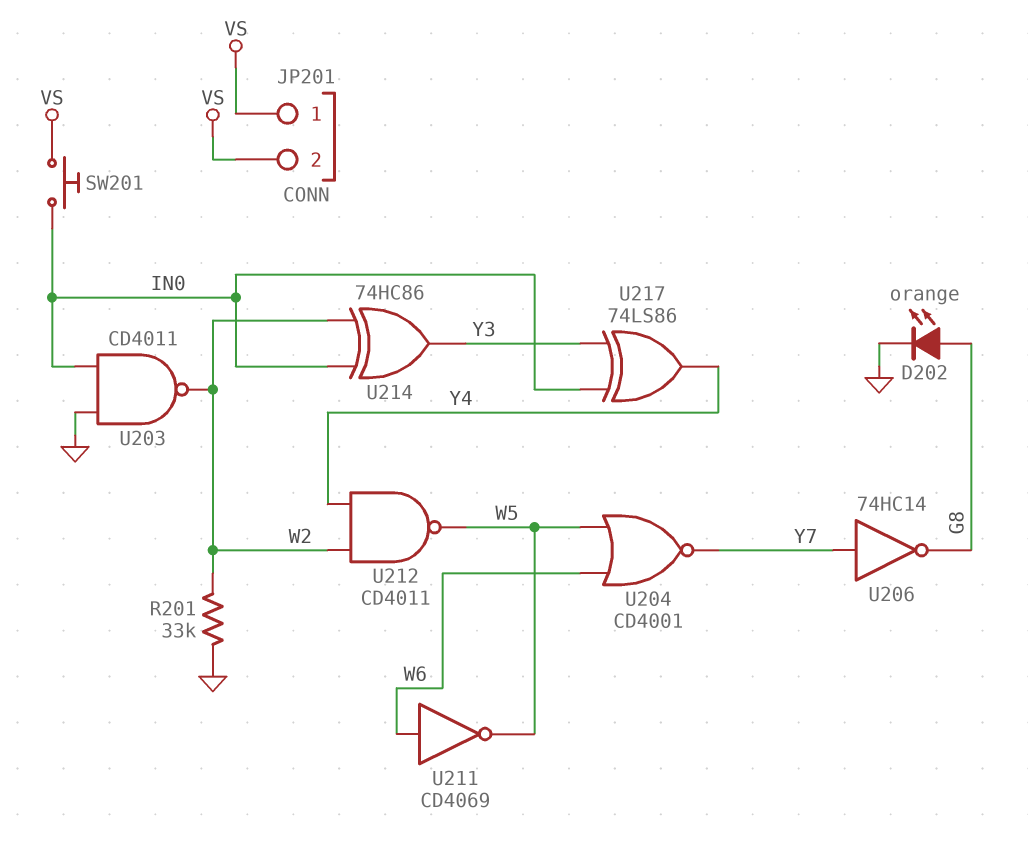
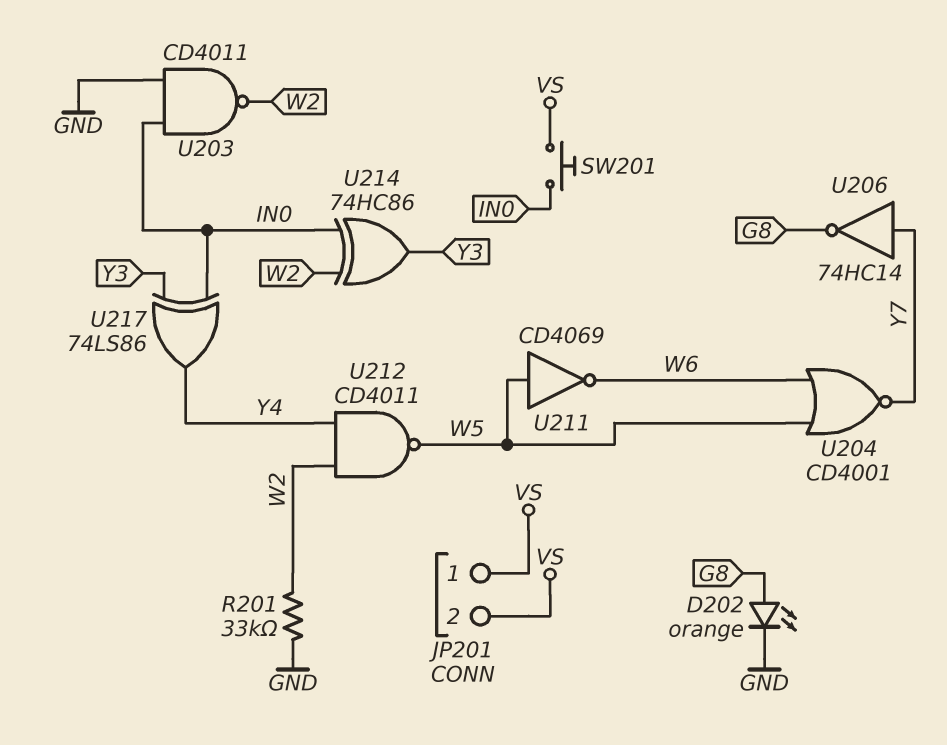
U211: NOT CD4069 (in W6, out W5) -> NOT CD4069 (in W5, out W6)

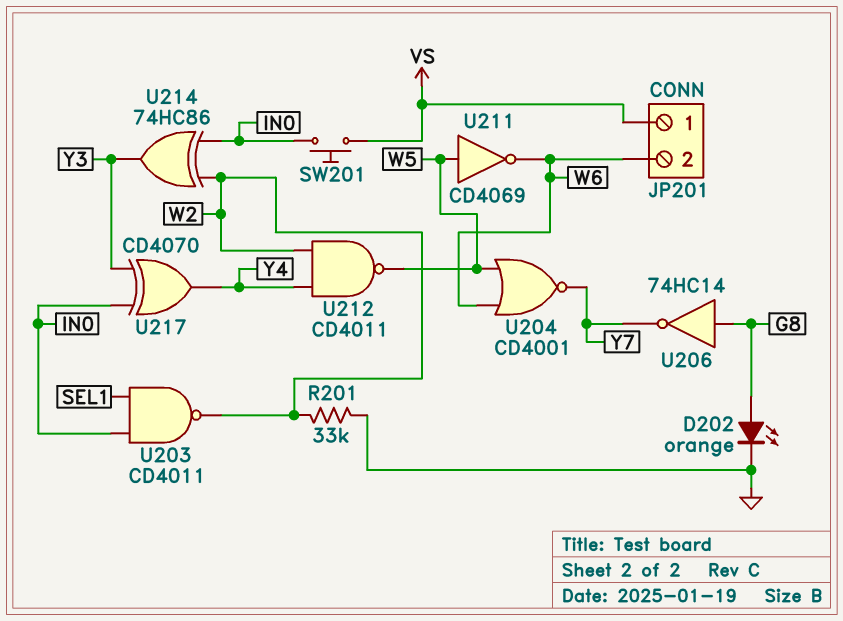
JP201 pin 2: VS -> W6
U203: NAND CD4011 (in GND, in IN0, out W2) -> NAND CD4011 (in IN0, in SEL1, out W2)
U206: NOT 74HC14 (in Y7, out G8) -> NOT 74HC14 (in G8, out Y7)
U217: XOR 74LS86 (in IN0, in Y3, out Y4) -> XOR CD4070 (in IN0, in Y3, out Y4)

